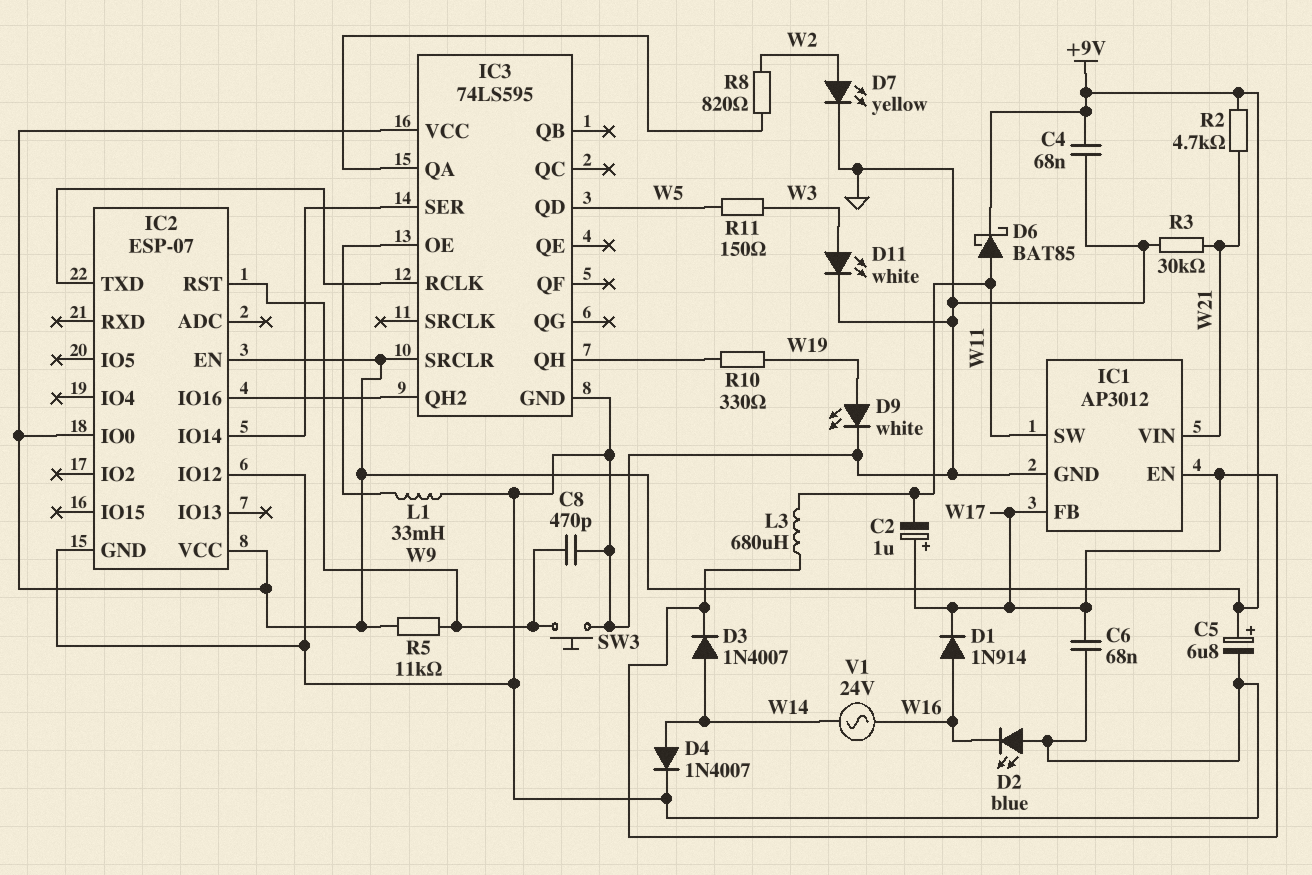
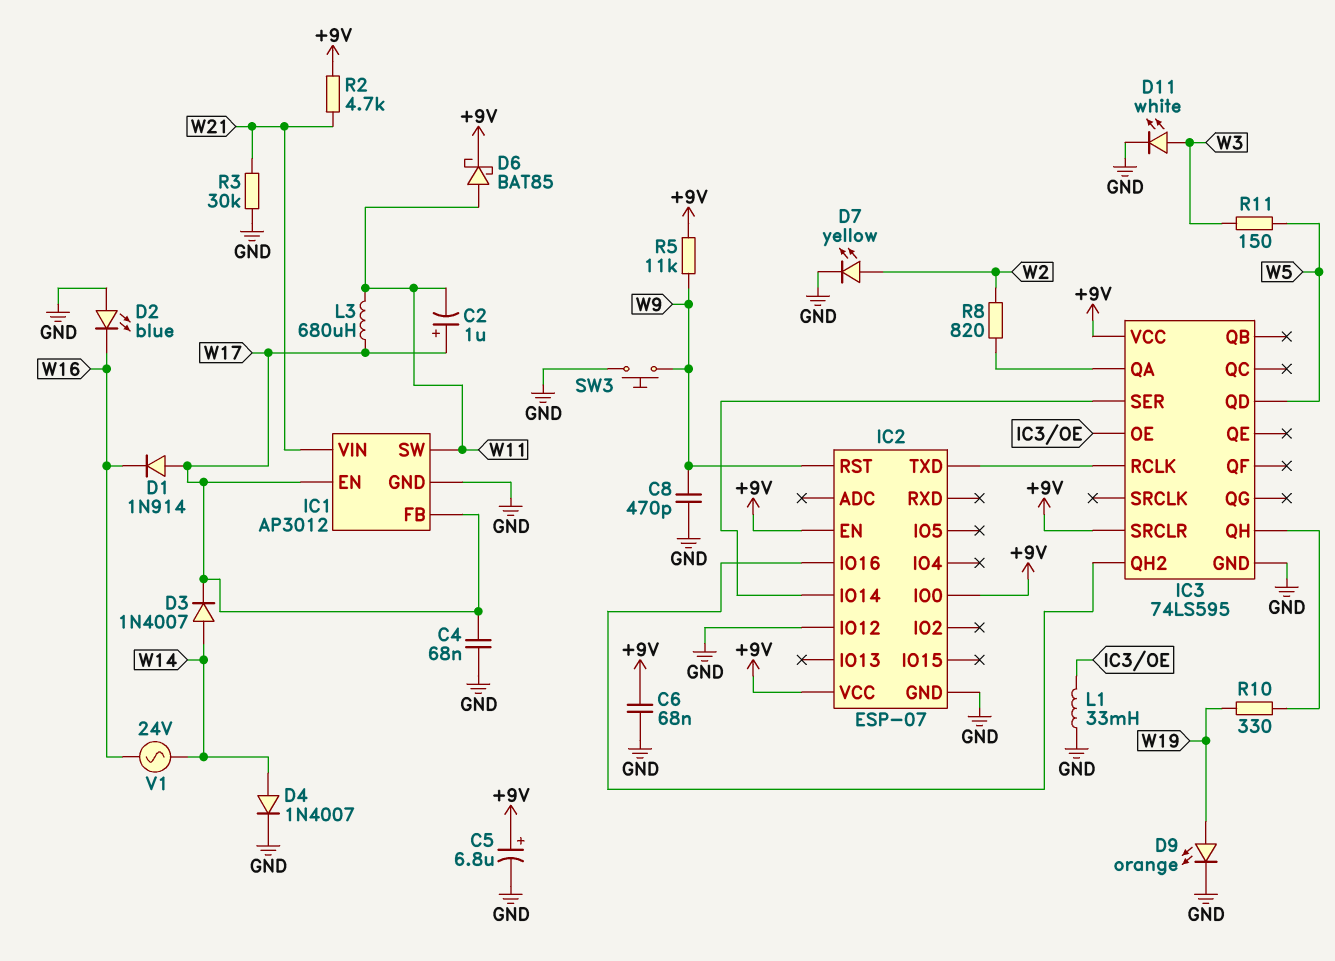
C4: 68nF (+9V, GND) -> 68nF (GND, W17)
C6: 68nF (GND, W17) -> 68nF (+9V, GND)
D1: diode 1N914 (A W16, K W17) -> diode 1N914 (A W17, K W16)
D9: LED white (A W19, K GND) -> LED orange (A W19, K GND)

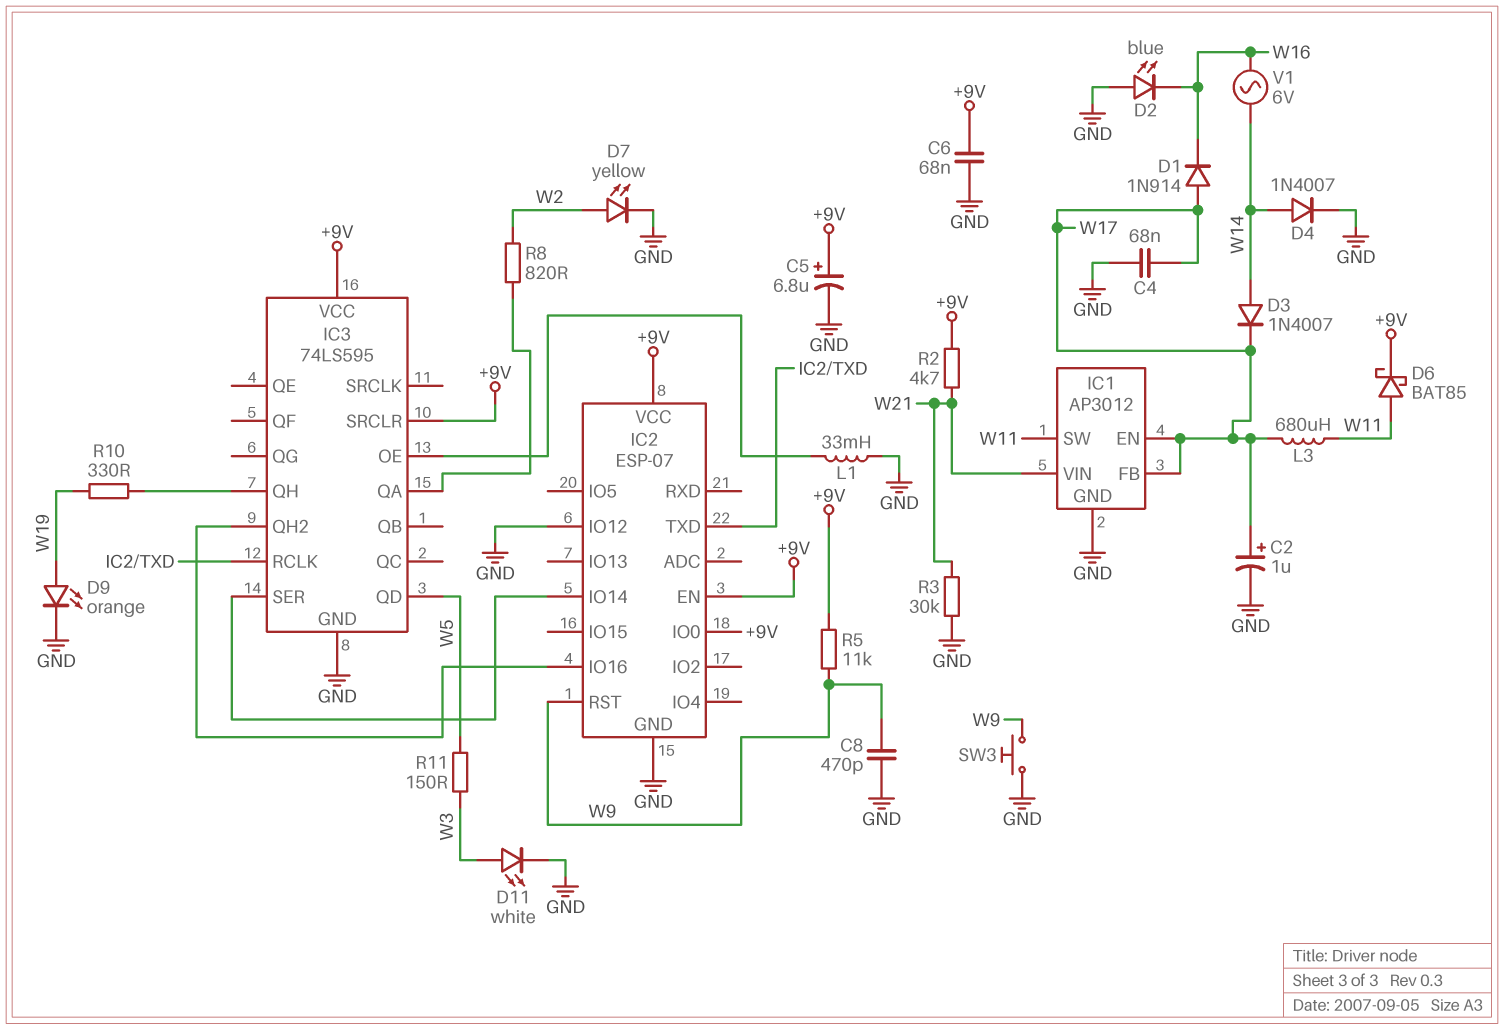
C2: 1uF (plus W17, minus W11) -> 1uF (plus W17, minus GND)
V1: AC 24V (W14, W16) -> AC 6V (W14, W16)

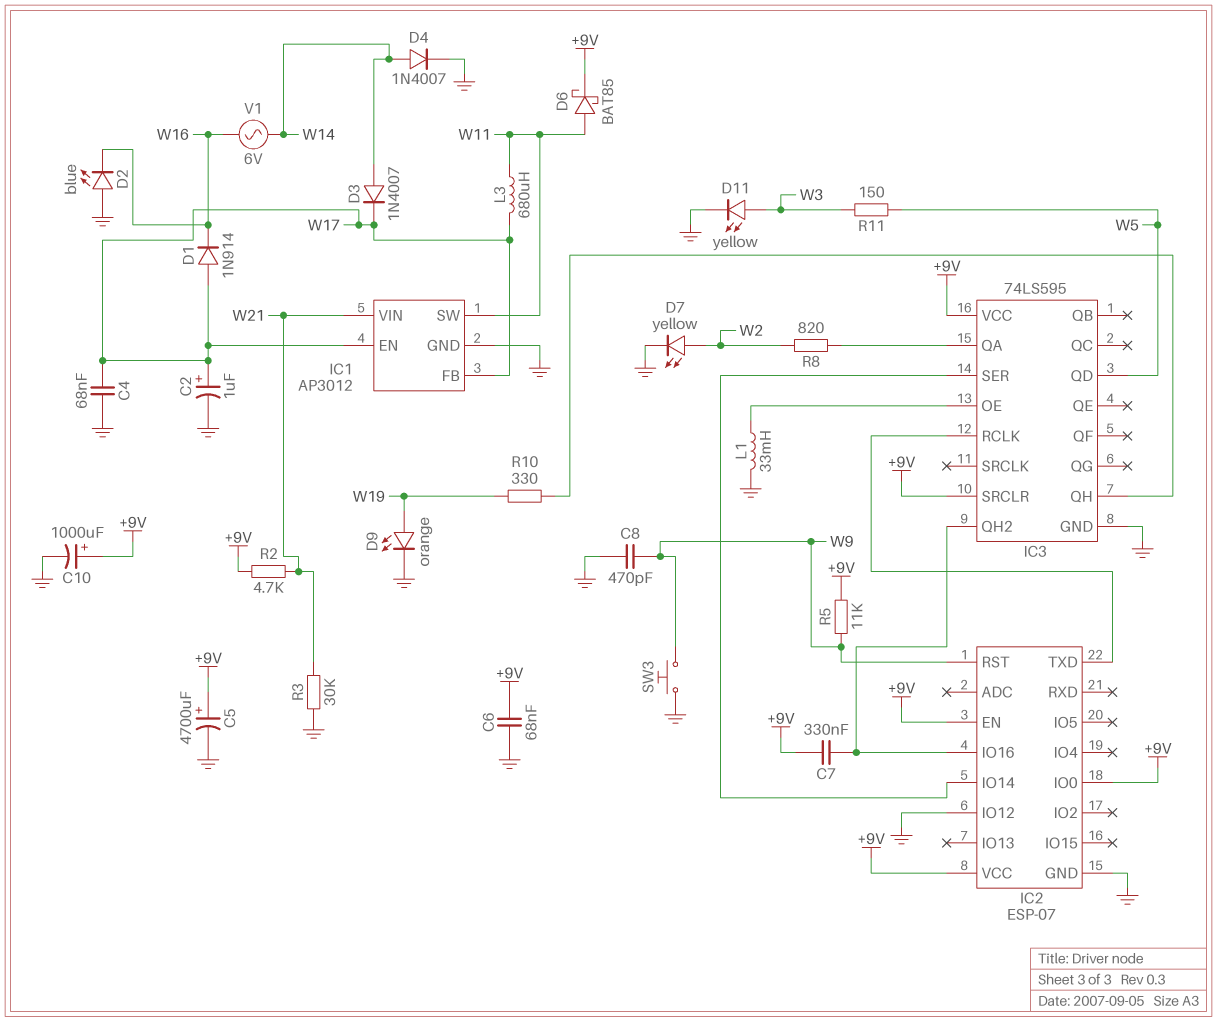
C5: 6.8uF (plus +9V, minus GND) -> 4700uF (plus +9V, minus GND)
C7: none -> 330nF (+9V, IC2/IO16)
C10: none -> 1000uF (plus +9V, minus GND)
D11: LED white (A W3, K GND) -> LED yellow (A W3, K GND)

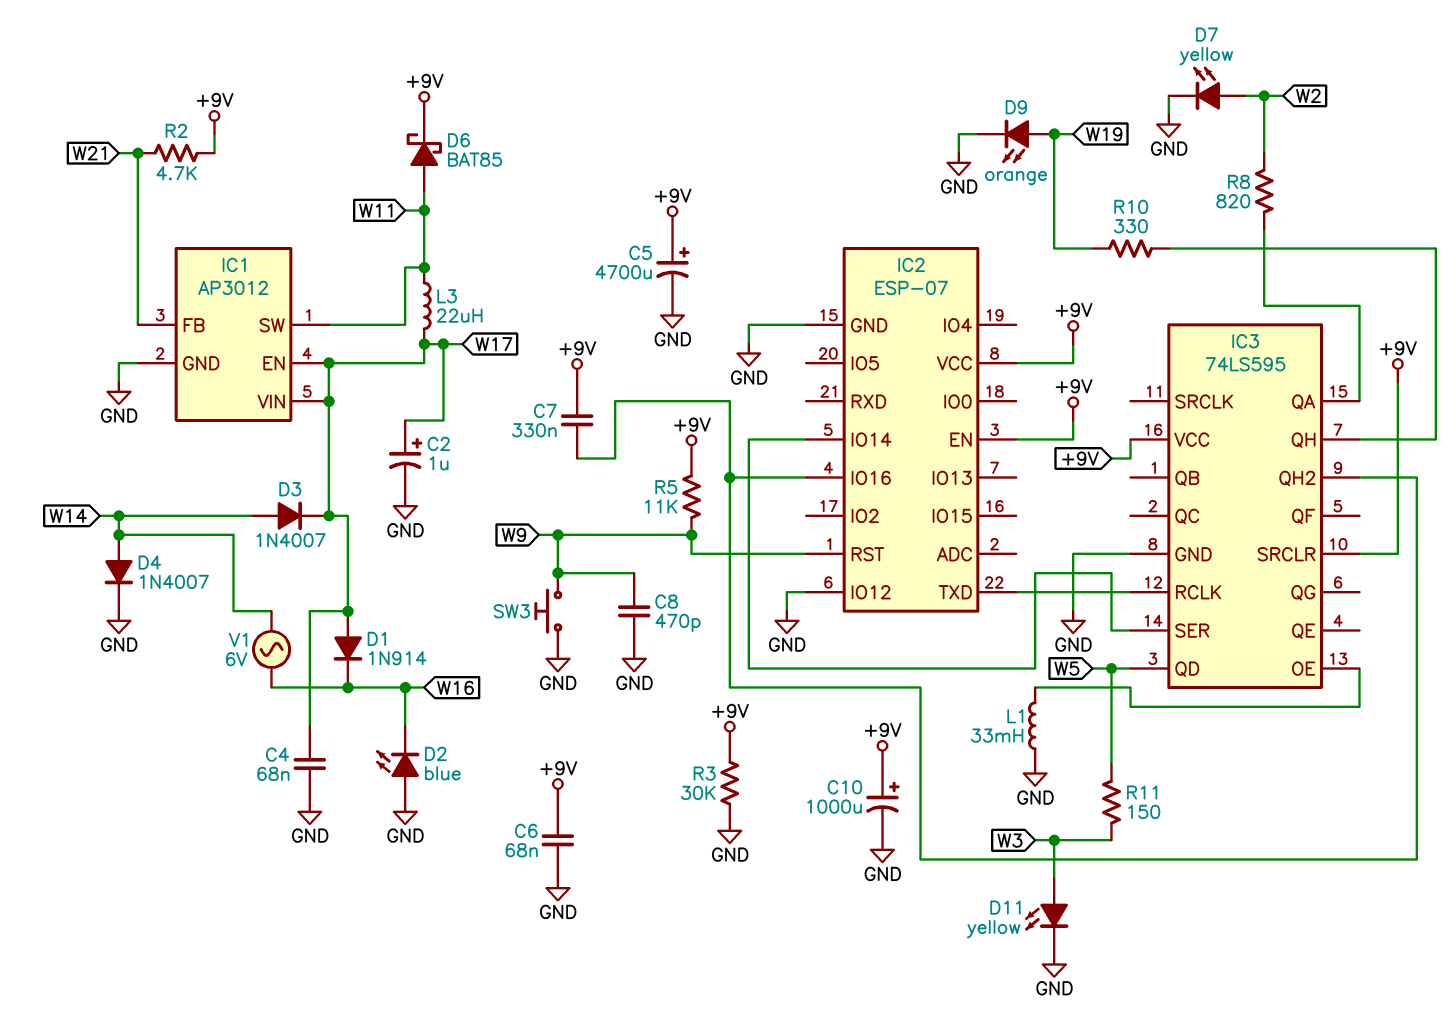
IC1 pin FB: W17 -> W21
IC1 pin VIN: W21 -> W17
IC2 pin IO0: +9V -> none
L3: 680uH (W11, W17) -> 22uH (W11, W17)
R3: 30k (GND, W21) -> 30k (+9V, GND)

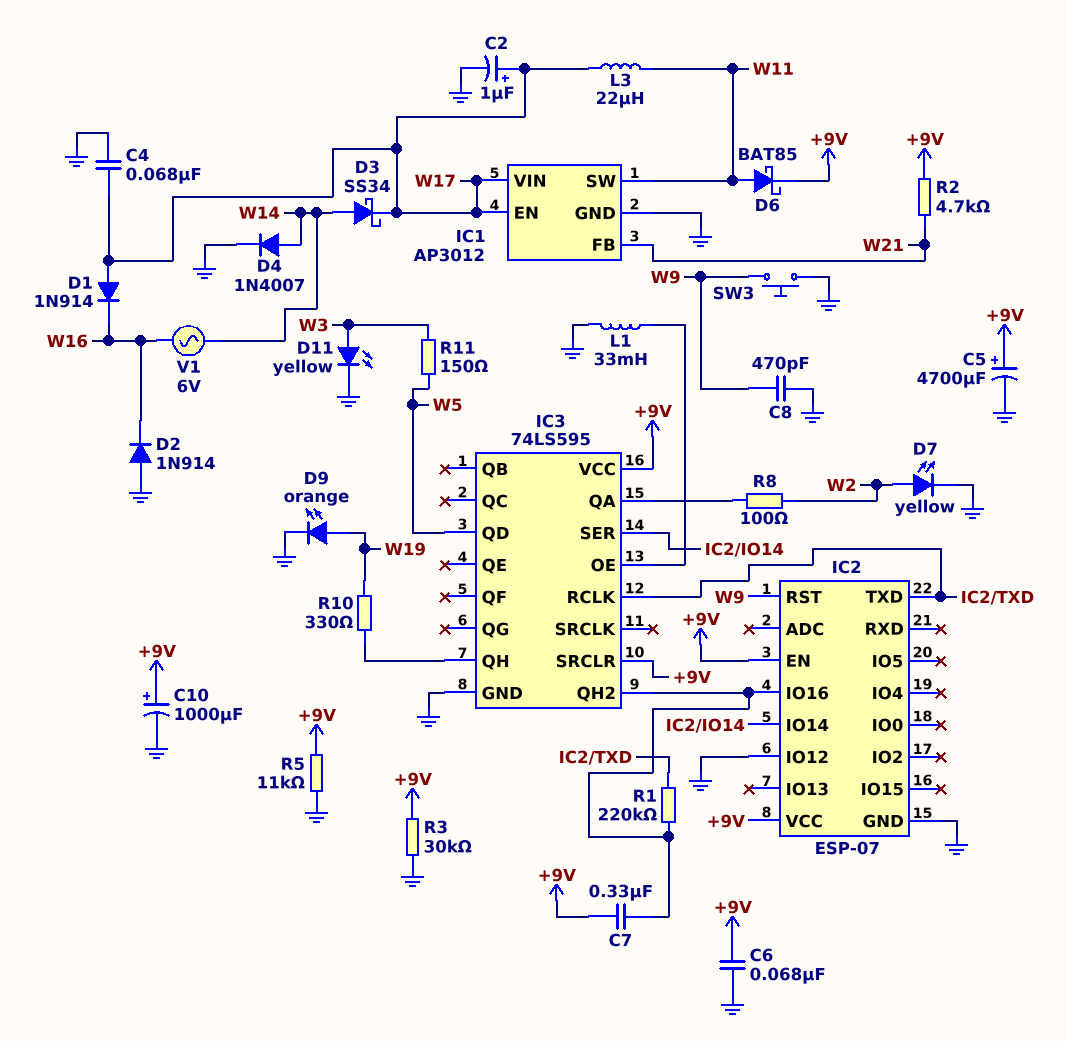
D2: LED blue (A GND, K W16) -> diode 1N914 (A GND, K W16)
D3: diode 1N4007 (A W14, K W17) -> schottky SS34 (A W14, K W17)
R1: none -> 220k (IC2/IO16, IC2/TXD)
R5: 11k (+9V, W9) -> 11k (+9V, GND)
R8: 820 (IC3/QA, W2) -> 100 (IC3/QA, W2)

